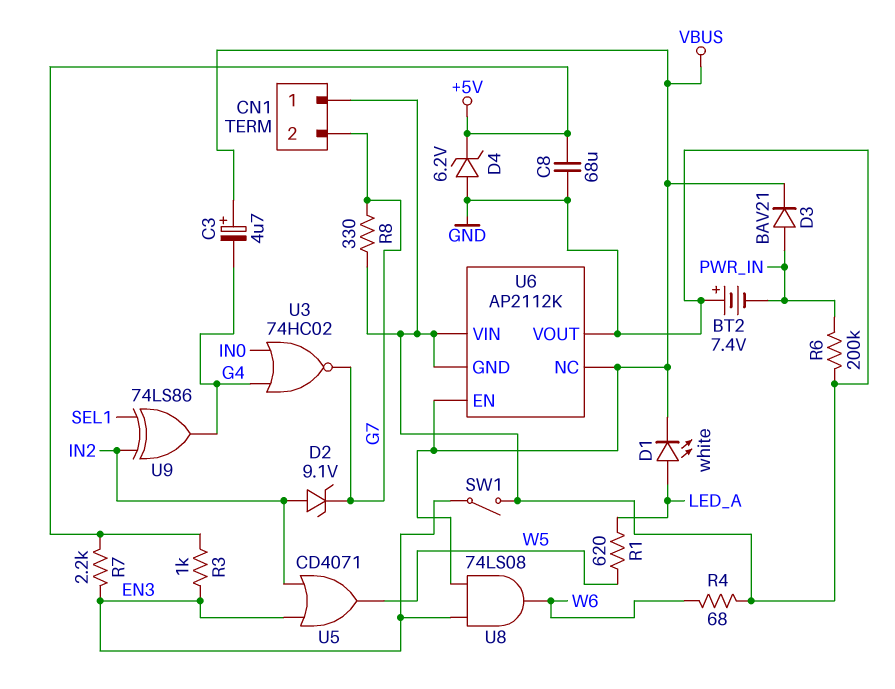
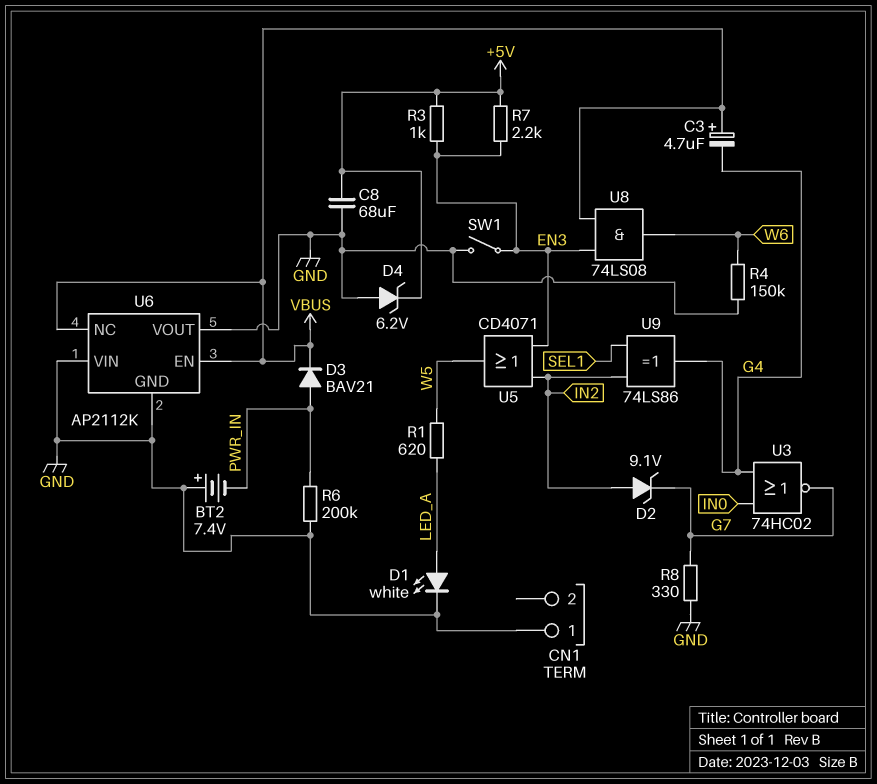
CN1 pin 2: G7 -> none
D1: LED white (A LED_A, K VBUS) -> LED white (A LED_A, K GND)
R4: 68 (GND, W6) -> 150k (GND, W6)

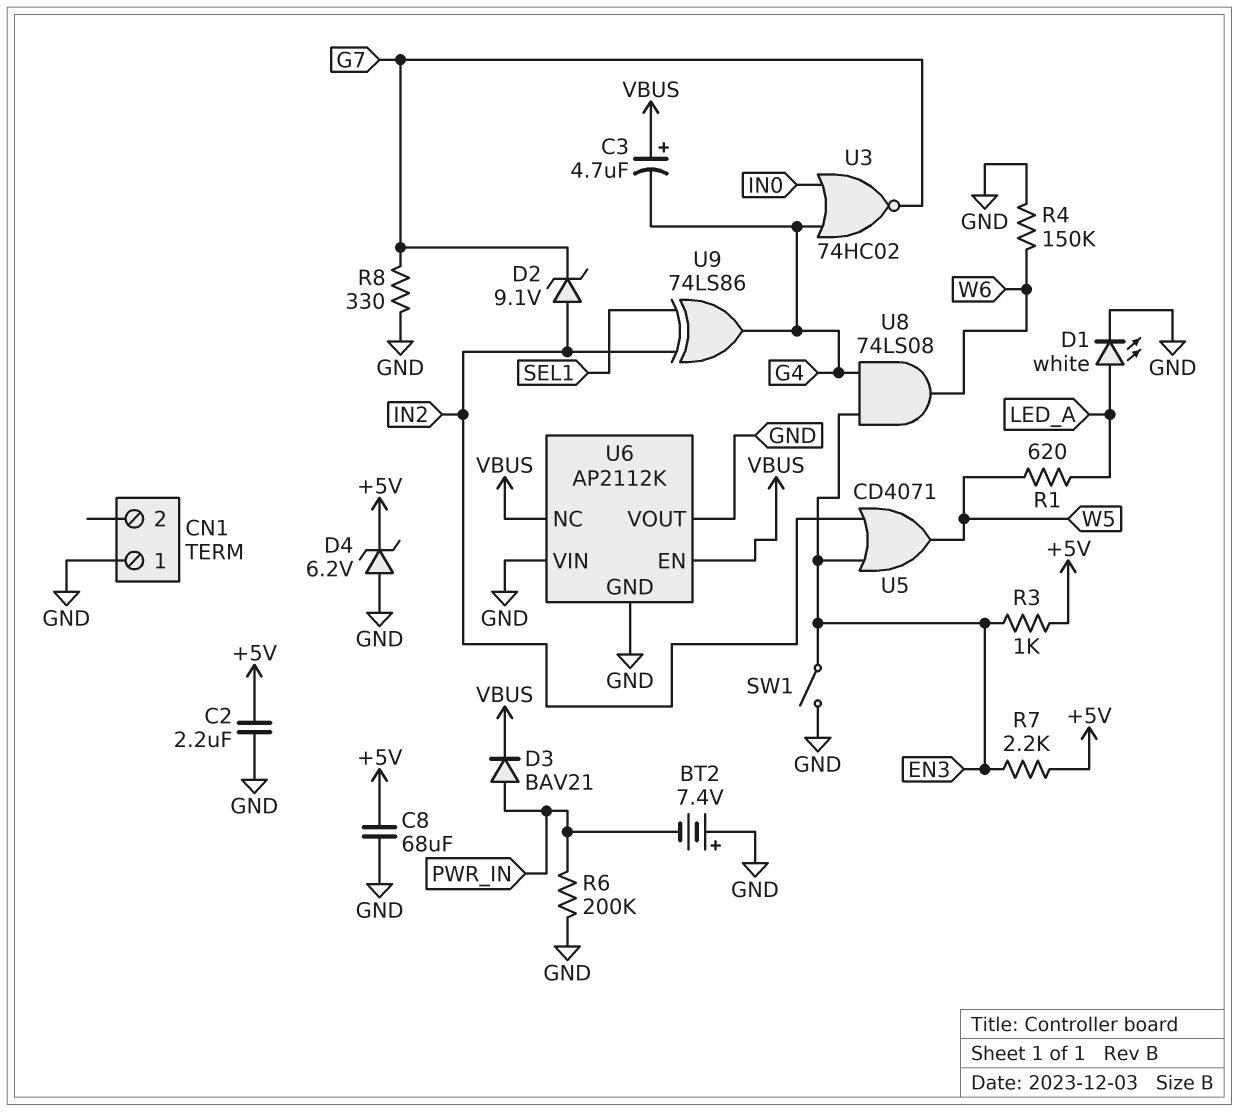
C2: none -> 2.2uF (+5V, GND)
U8: AND 74LS08 (in EN3, in VBUS, out W6) -> AND 74LS08 (in EN3, in G4, out W6)

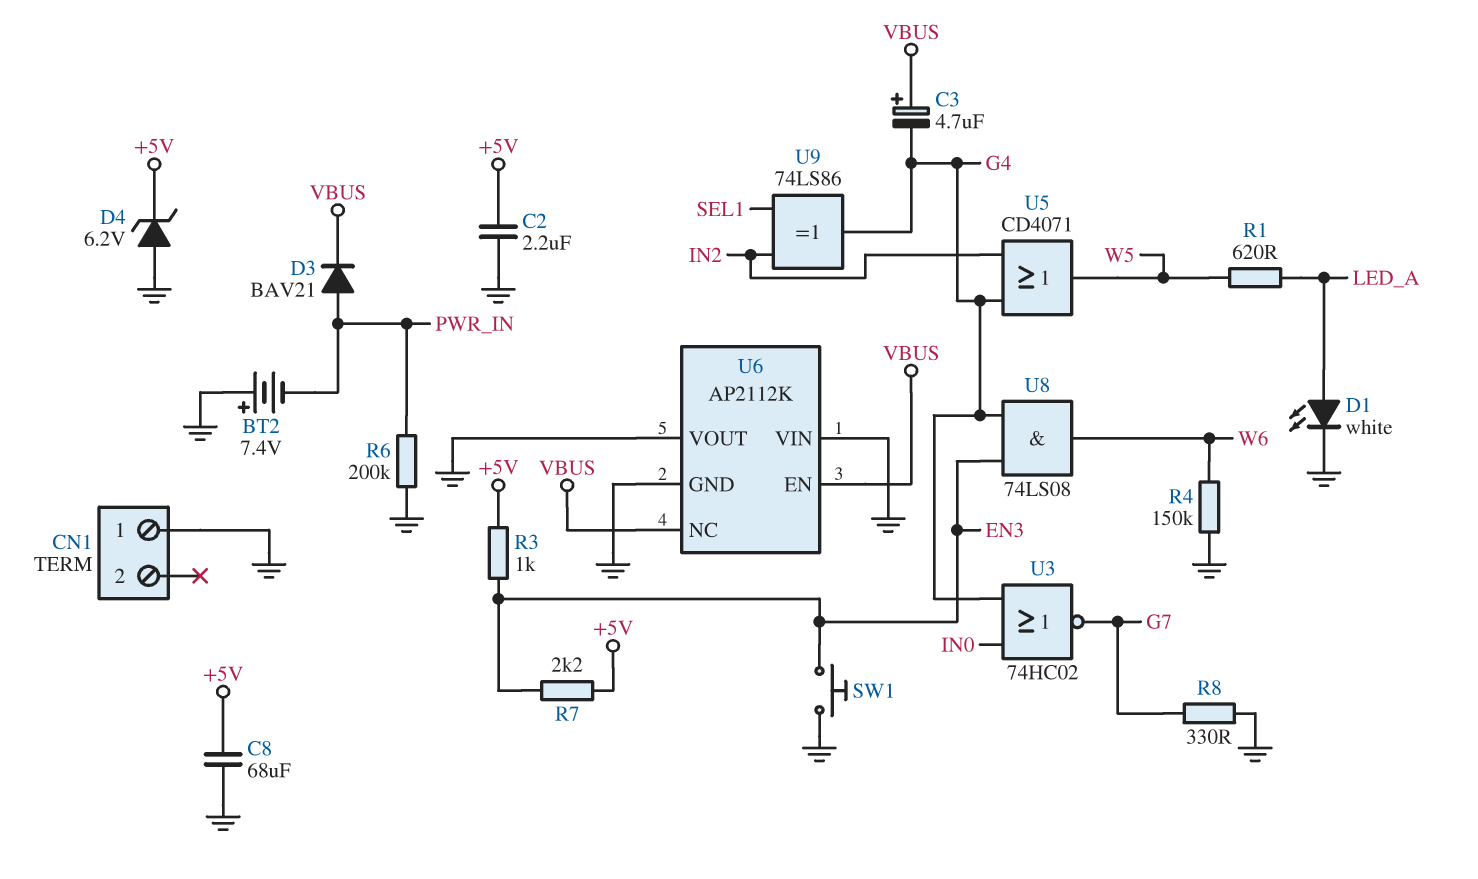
D2: zener 9.1V (A IN2, K G7) -> none
SW1: switch (EN3, GND) -> button (EN3, GND)
U5: OR CD4071 (in EN3, in IN2, out W5) -> OR CD4071 (in G4, in IN2, out W5)

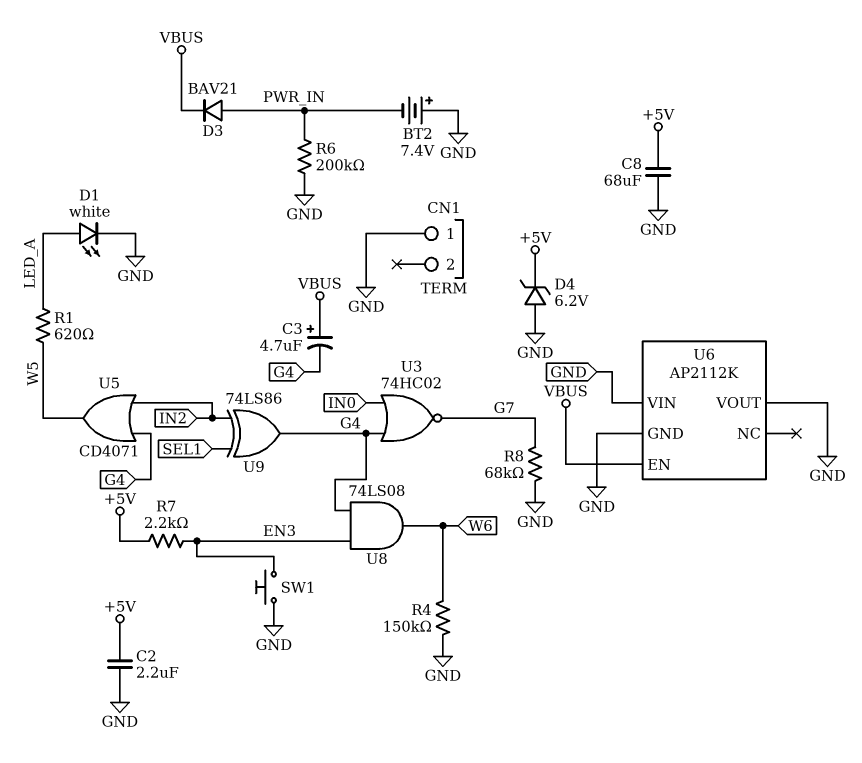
R3: 1k (+5V, EN3) -> none
R8: 330 (G7, GND) -> 68k (G7, GND)
U6 pin NC: VBUS -> none

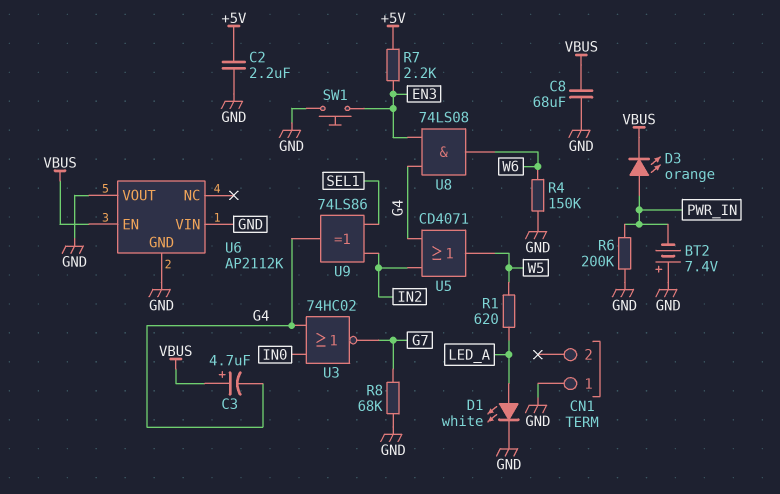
C8: 68uF (+5V, GND) -> 68uF (GND, VBUS)
D3: diode BAV21 (A PWR_IN, K VBUS) -> LED orange (A PWR_IN, K VBUS)
D4: zener 6.2V (A GND, K +5V) -> none

